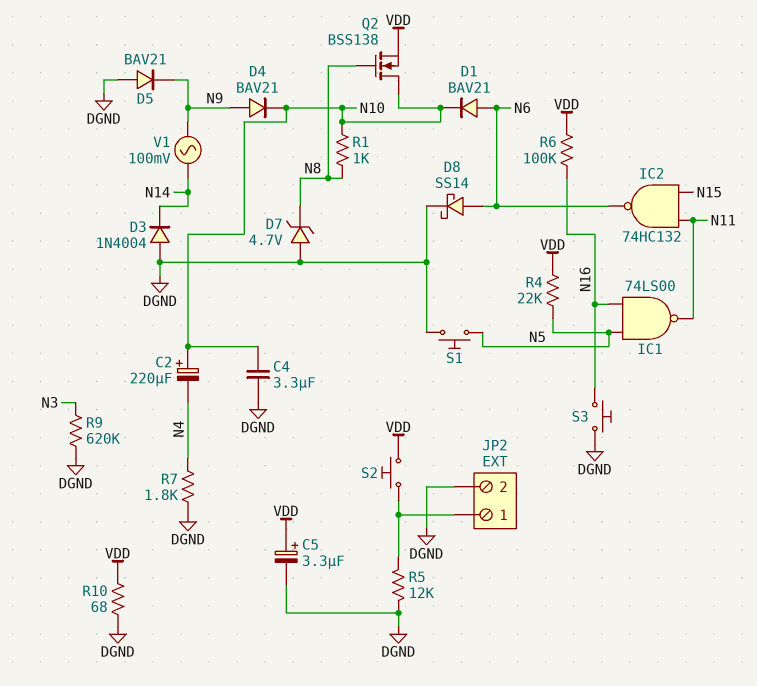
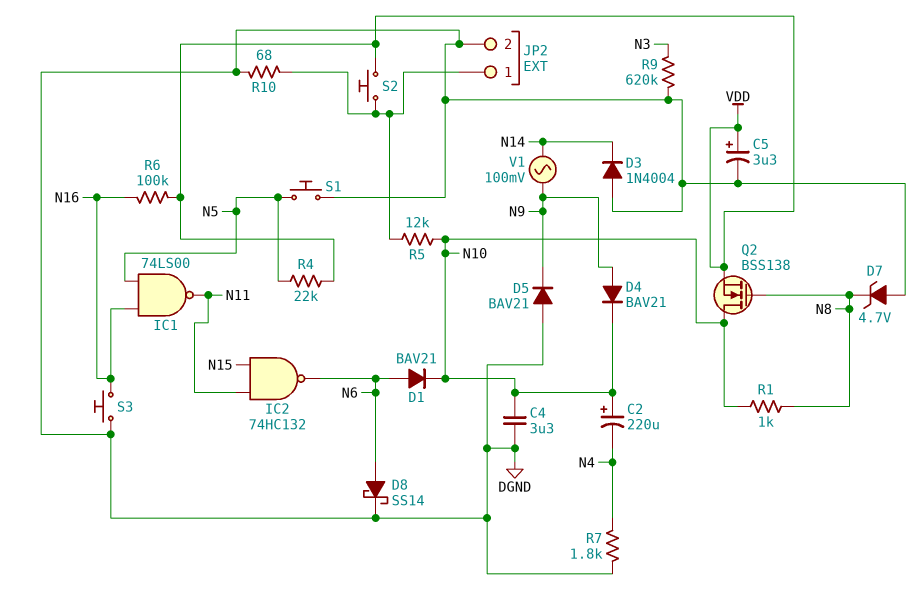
R5: 12k (DGND, JP2/1) -> 12k (JP2/1, N10)
R10: 68 (DGND, VDD) -> 68 (DGND, JP2/1)

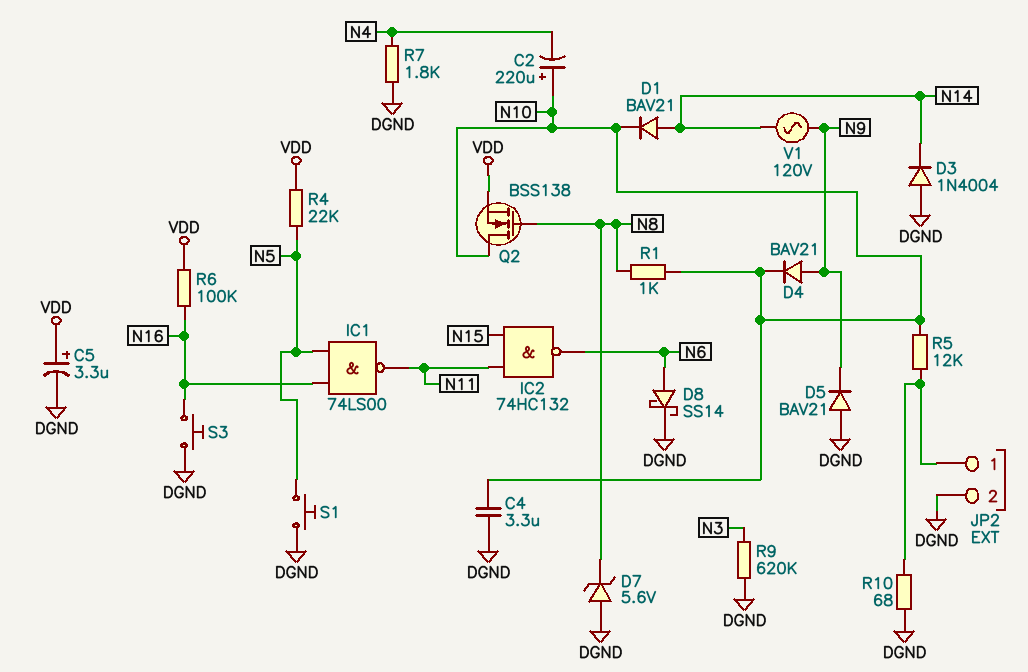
D1: diode BAV21 (A N6, K N10) -> diode BAV21 (A N14, K N10)
D7: zener 4.7V (A DGND, K N8) -> zener 5.6V (A DGND, K N8)
S2: button (JP2/1, VDD) -> none
V1: AC 100mV (N9, N14) -> AC 120V (N9, N14)

